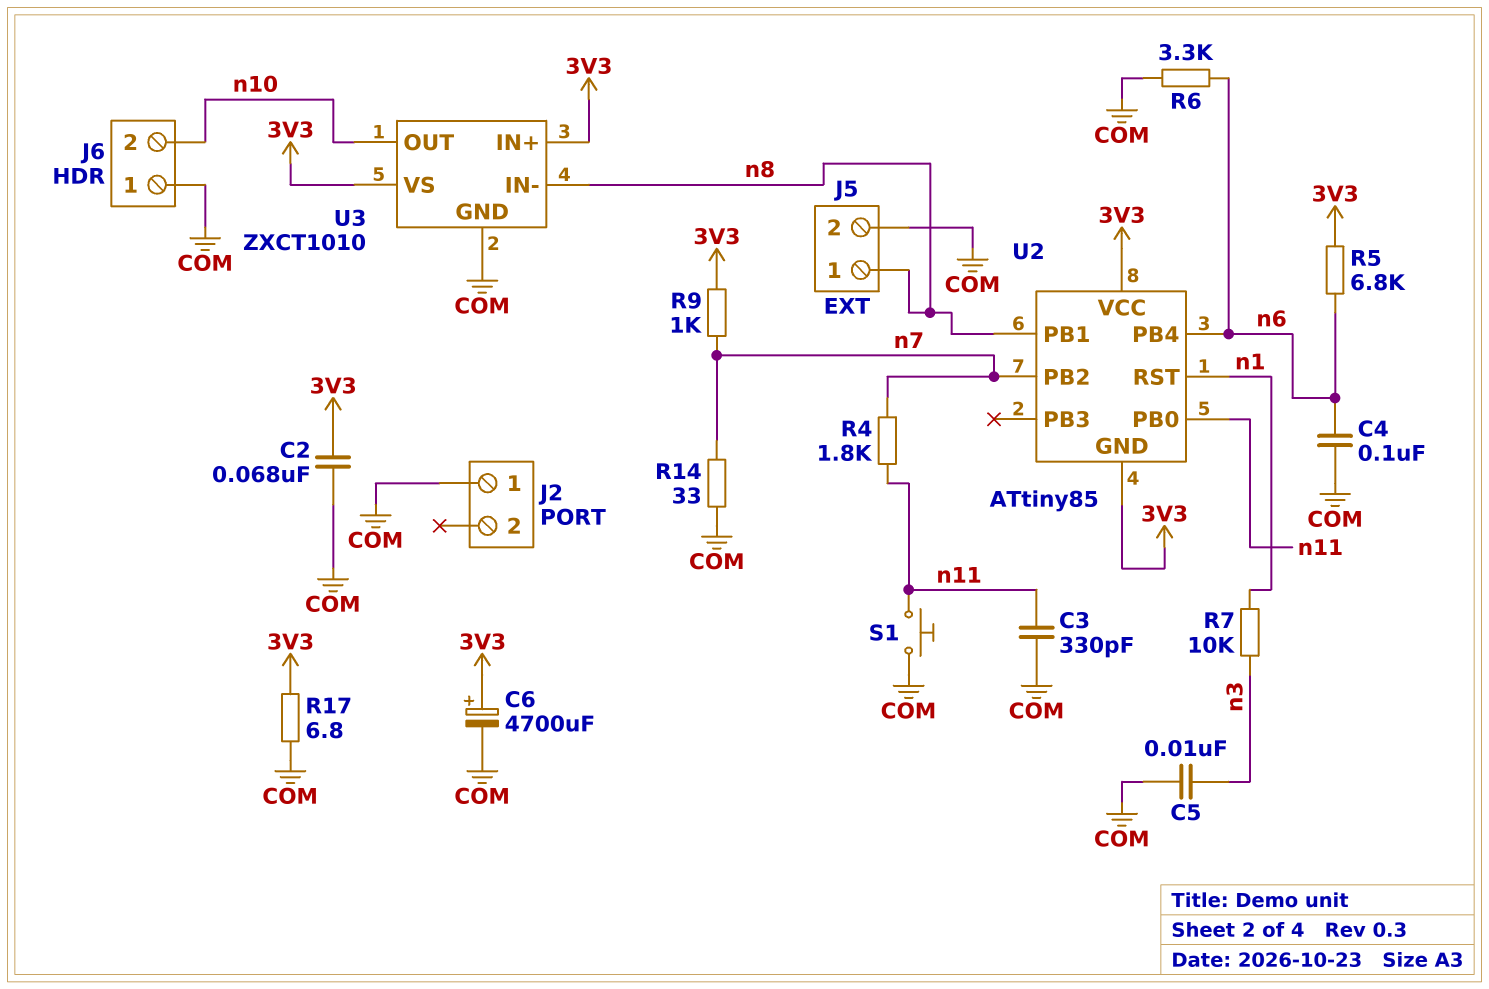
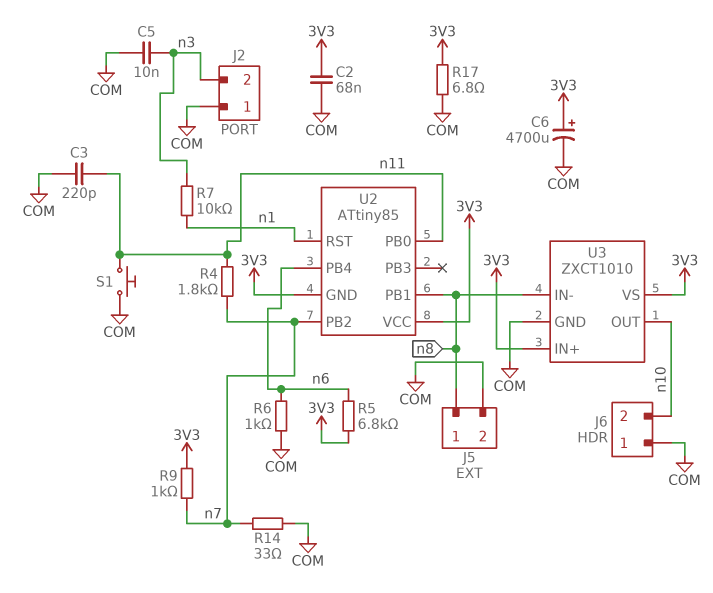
C3: 330pF (COM, n11) -> 220pF (COM, n11)
C4: 100nF (COM, n6) -> none
J2 pin 2: none -> n3
R6: 3.3k (COM, n6) -> 1k (COM, n6)

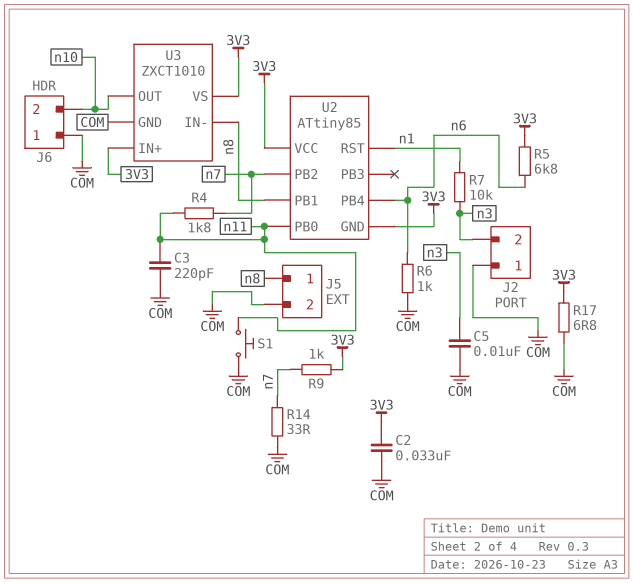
C2: 68nF (3V3, COM) -> 33nF (3V3, COM)
C6: 4700uF (plus 3V3, minus COM) -> none

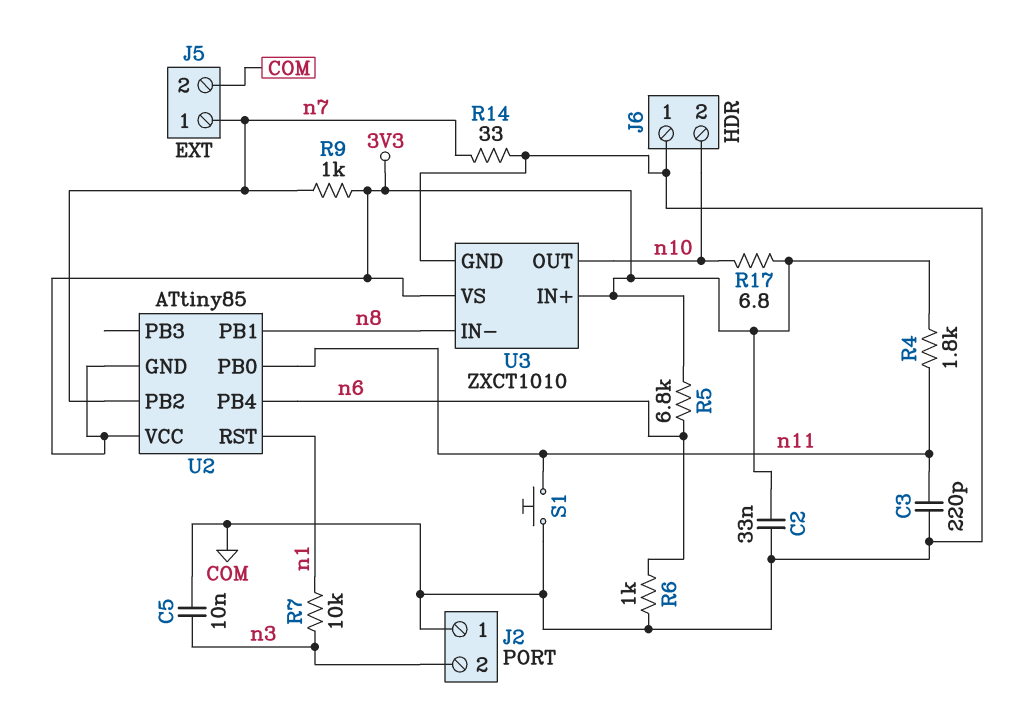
J5 pin 1: n8 -> n7
R4: 1.8k (n7, n11) -> 1.8k (3V3, n11)
R17: 6.8 (3V3, COM) -> 6.8 (3V3, n10)

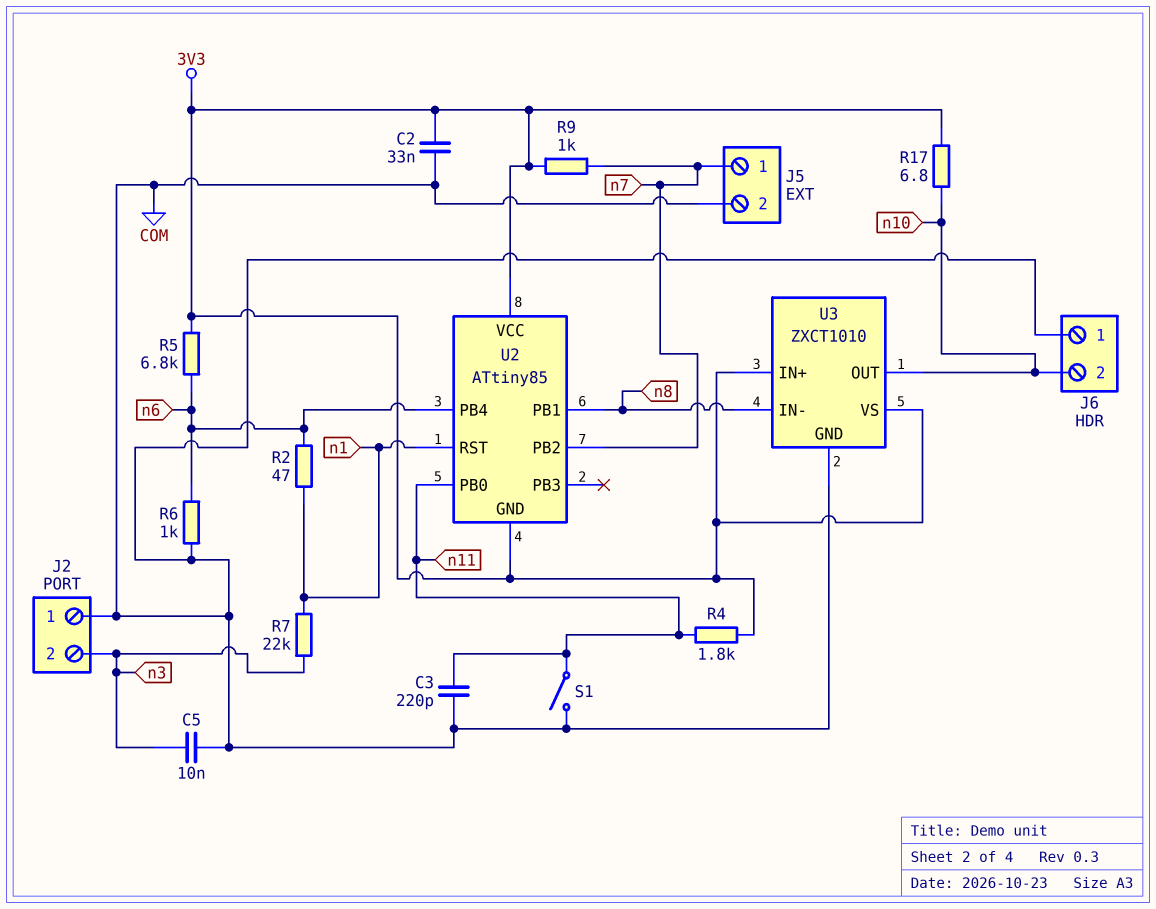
R2: none -> 47 (n1, n6)
R7: 10k (n1, n3) -> 22k (n1, n3)
R14: 33 (COM, n7) -> none
S1: button (COM, n11) -> switch (COM, n11)

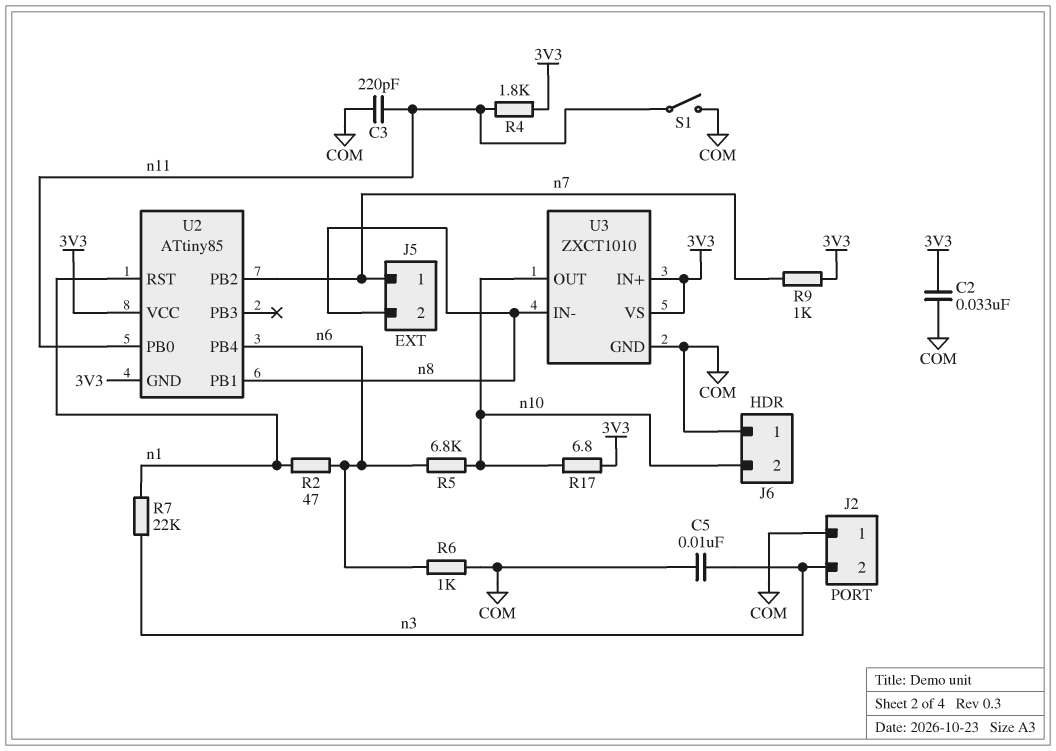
J5 pin 2: COM -> n8
R5: 6.8k (3V3, n6) -> 6.8k (n6, n10)

